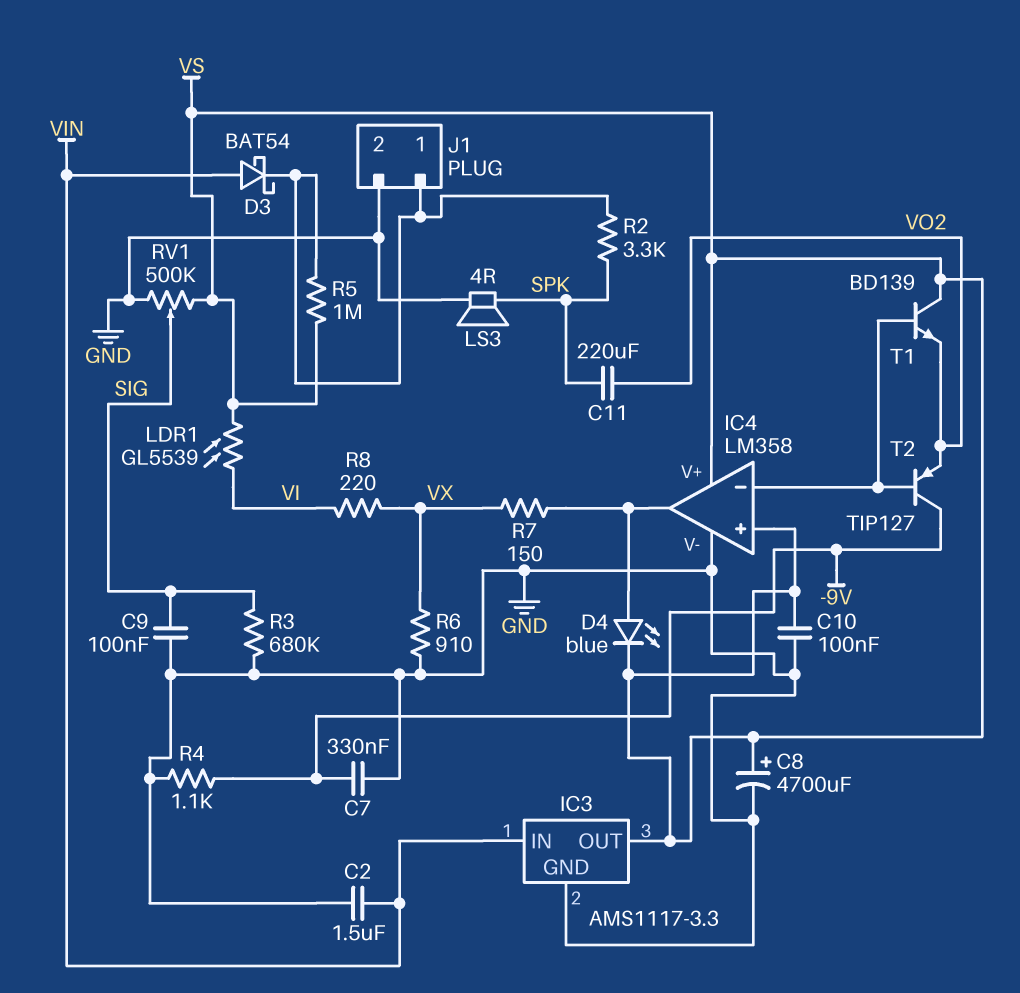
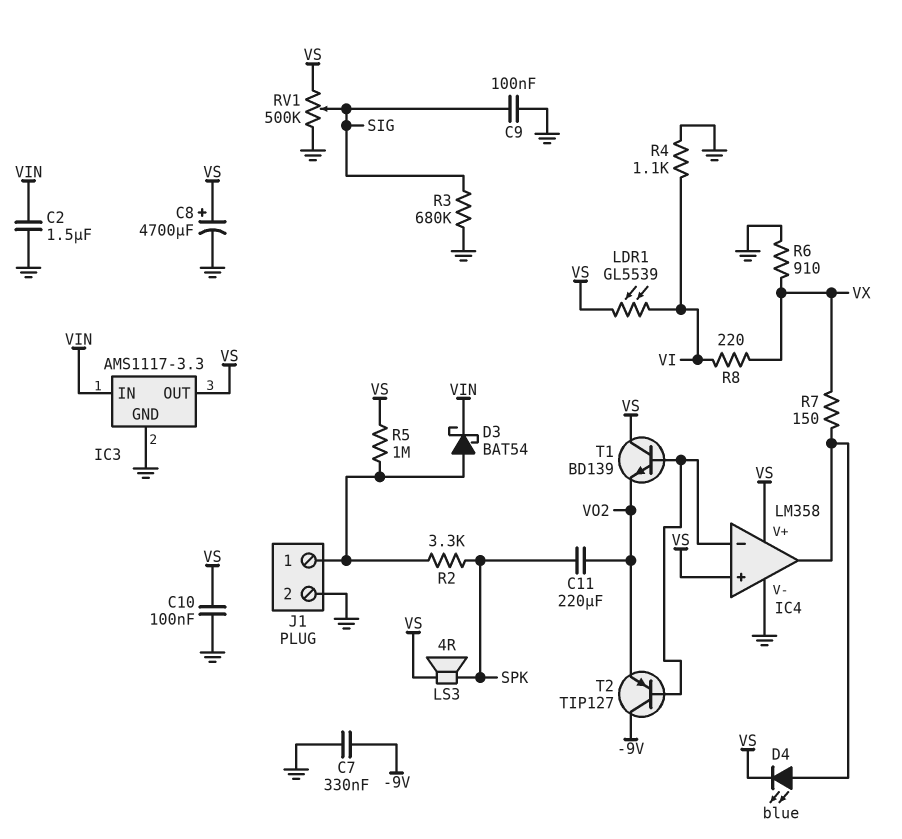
D3: schottky BAT54 (A VIN, K J1/1) -> schottky BAT54 (A J1/1, K VIN)
LS3: speaker 4R (GND, SPK) -> speaker 4R (SPK, VS)
R4: 1.1k (-9V, GND) -> 1.1k (GND, VI)

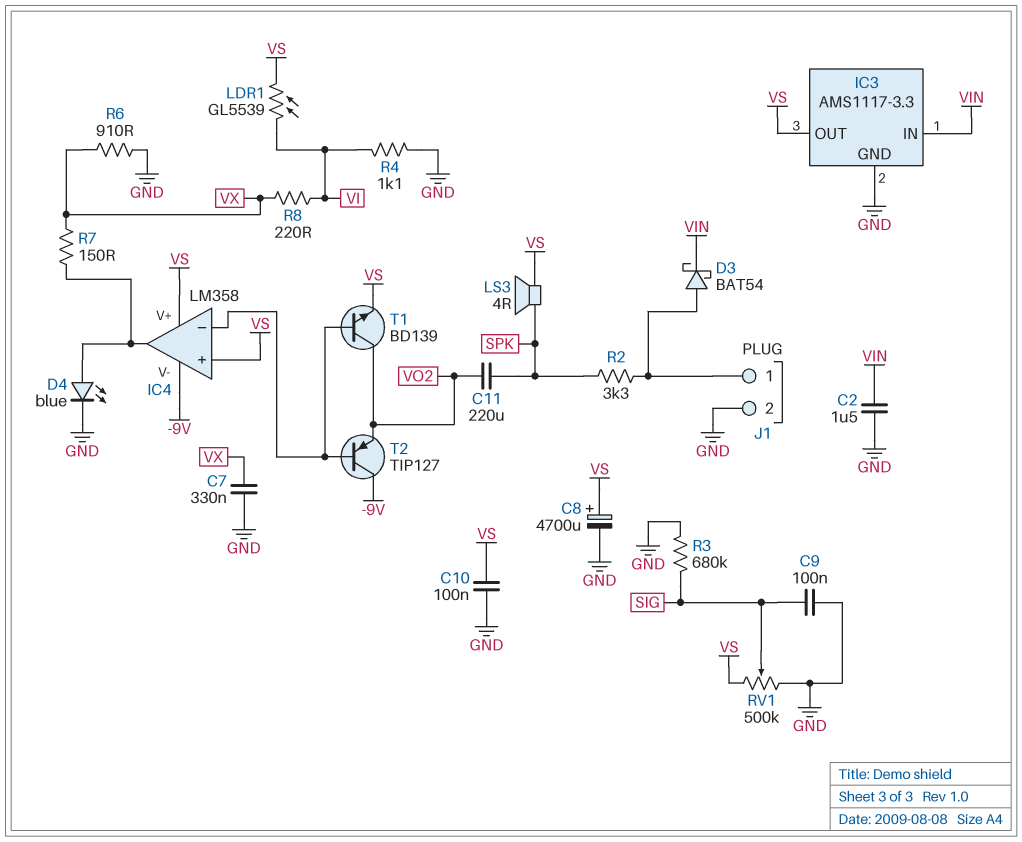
C7: 330nF (-9V, GND) -> 330nF (GND, VX)
D4: LED blue (A IC4/out, K VS) -> LED blue (A IC4/out, K GND)
IC4 pin V-: GND -> -9V
R5: 1M (J1/1, VS) -> none
T1: NPN BD139 (B IC4/in-, C VS, E VO2) -> NPN BD139 (B IC4/in-, C VO2, E VS)

